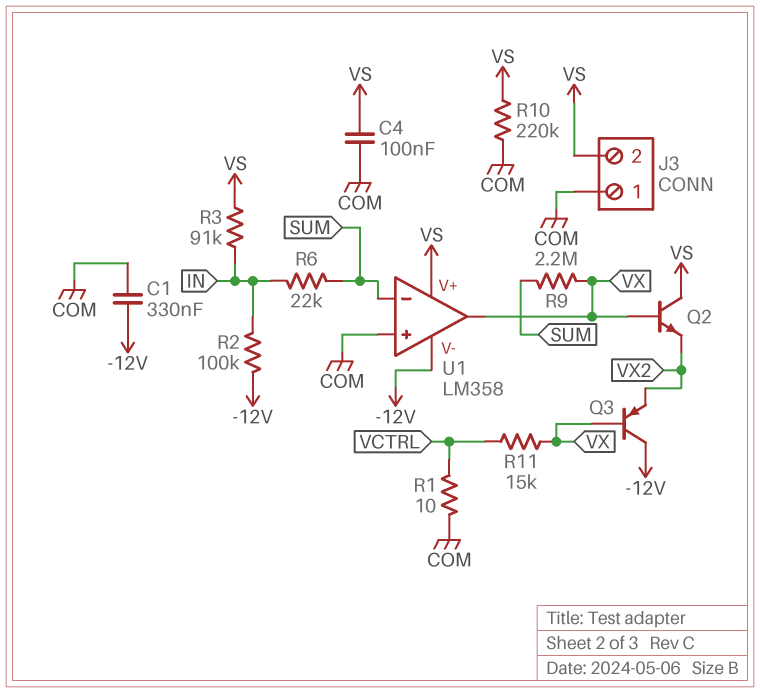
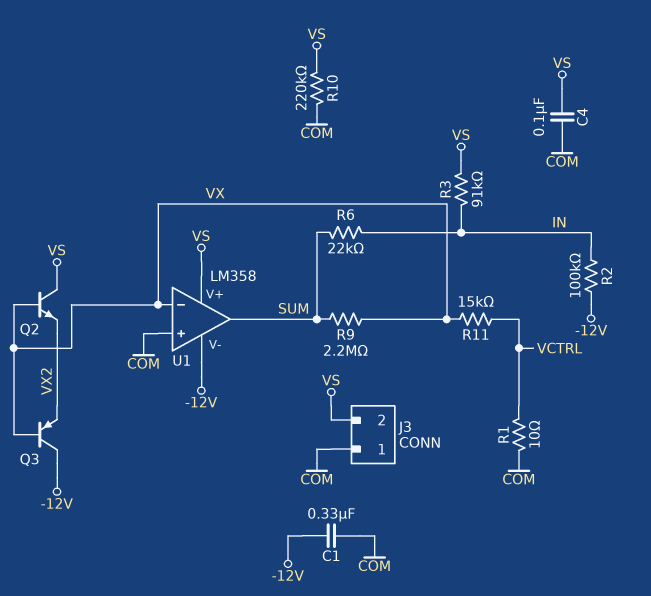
U1 pin in-: SUM -> VX
U1 pin out: VX -> SUM

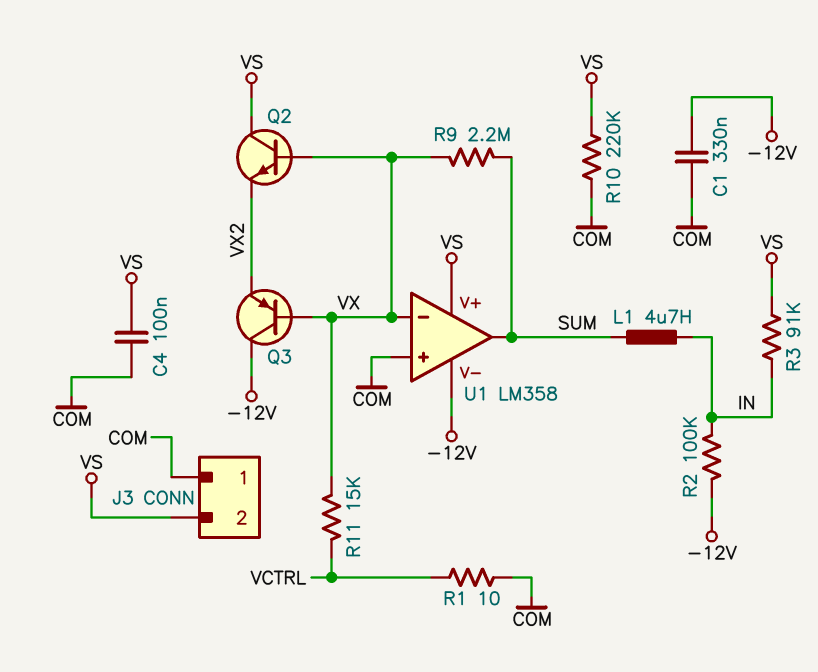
L1: none -> 4.7uH (IN, SUM)
R6: 22k (IN, SUM) -> none

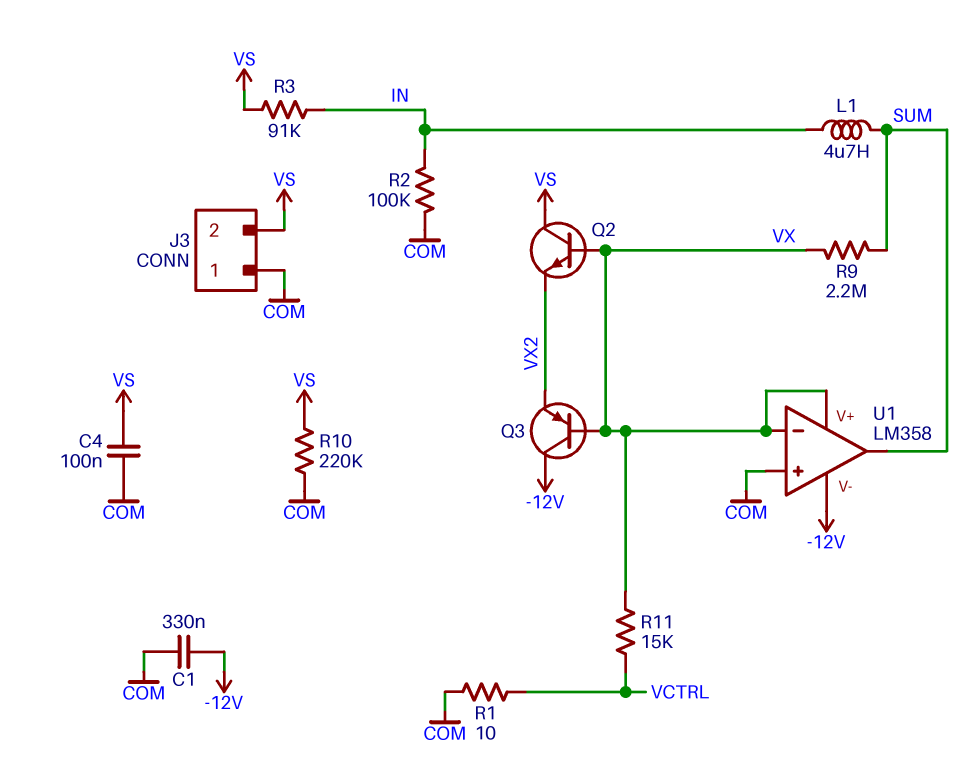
R2: 100k (-12V, IN) -> 100k (COM, IN)
U1 pin V+: VS -> VX

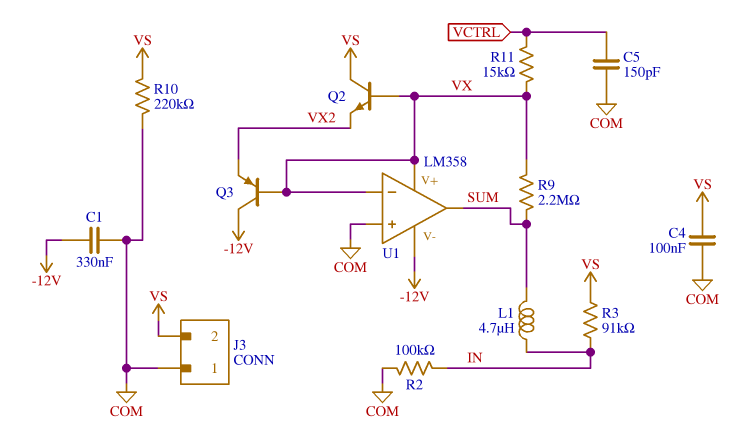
C5: none -> 150pF (COM, VCTRL)
R1: 10 (COM, VCTRL) -> none

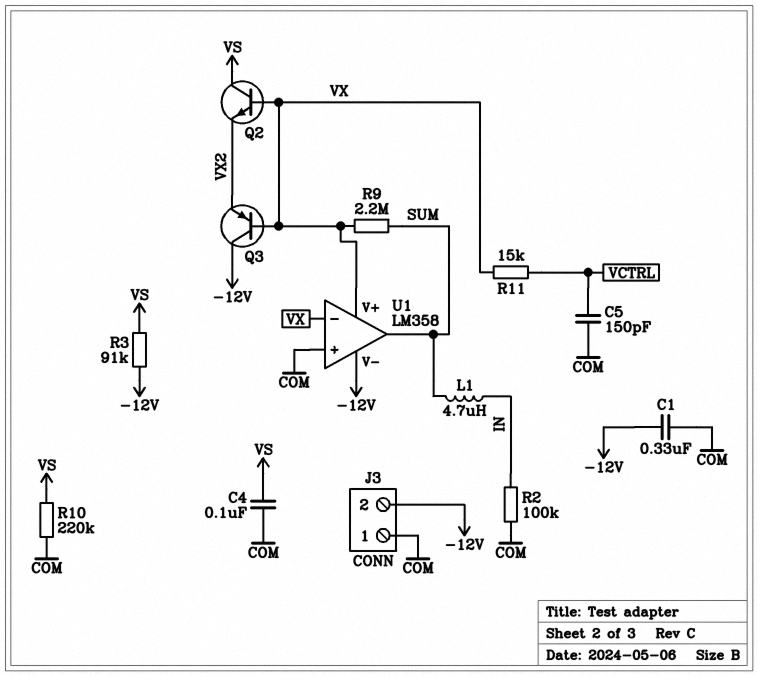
J3 pin 2: VS -> -12V
R3: 91k (IN, VS) -> 91k (-12V, VS)

